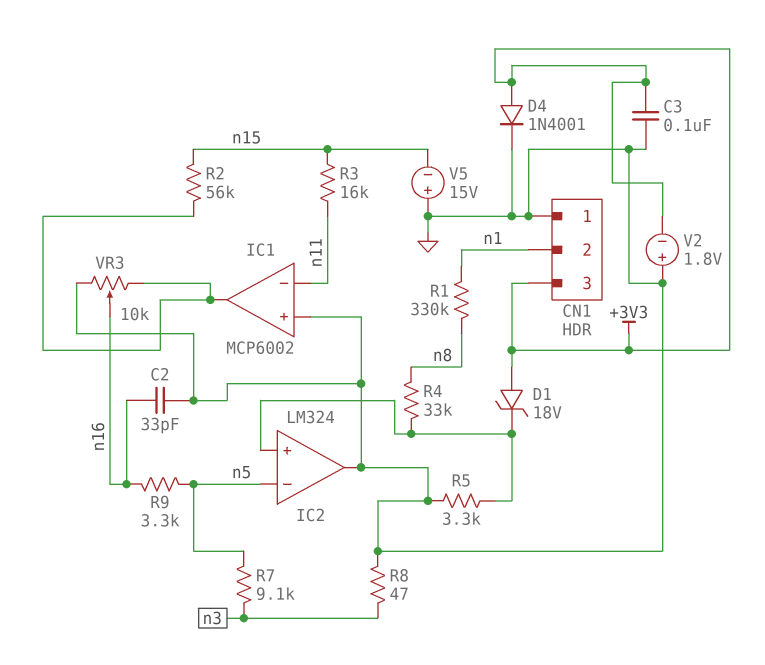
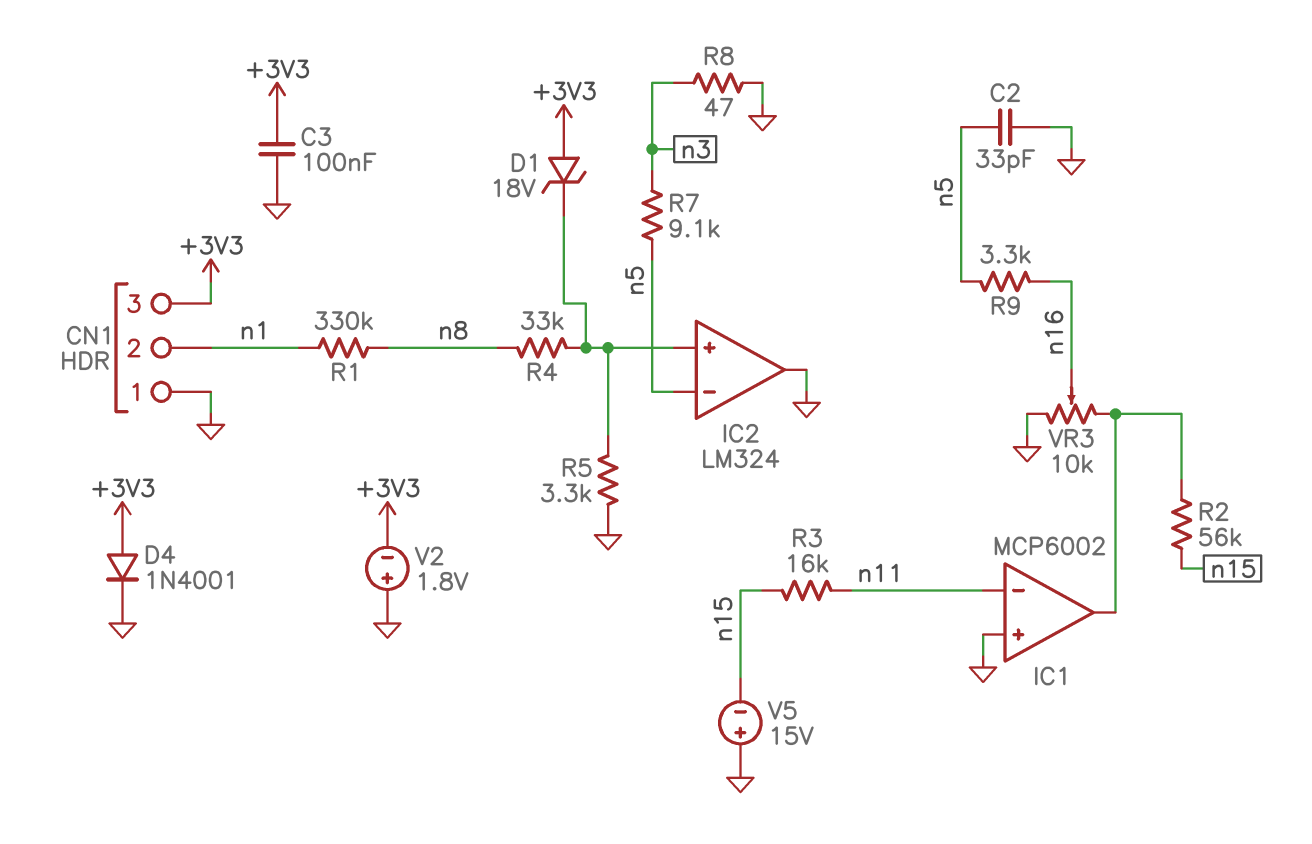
C2: 33pF (GND, n16) -> 33pF (GND, n5)

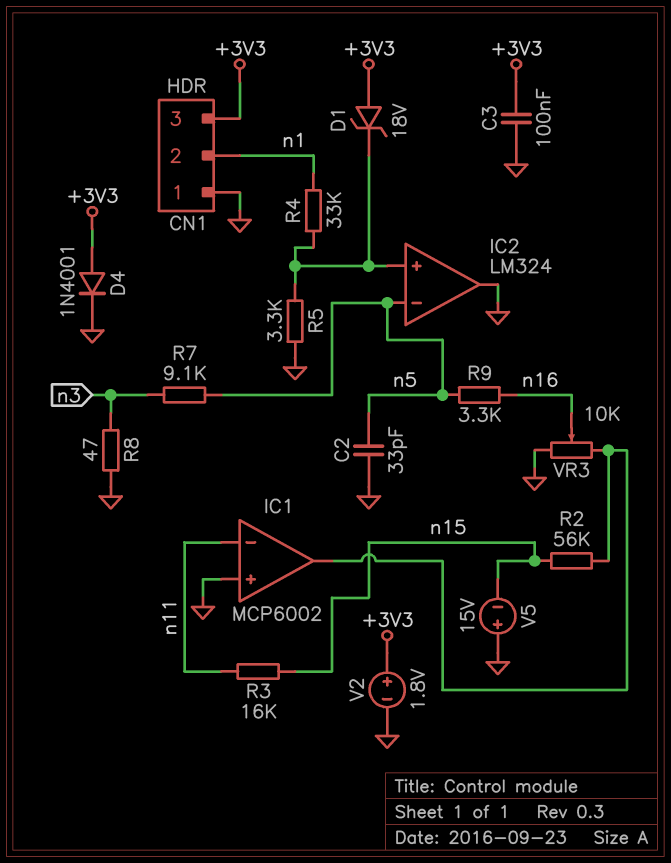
R1: 330k (n1, n8) -> none
R4: 33k (IC2/in+, n8) -> 33k (IC2/in+, n1)
V2: 1.8V (plus GND, minus +3V3) -> 1.8V (plus +3V3, minus GND)

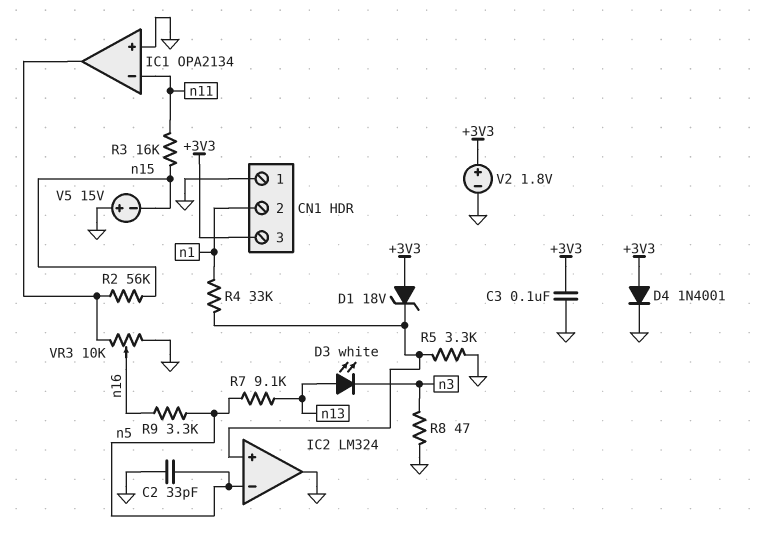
D3: none -> LED white (A n13, K n3)
IC1: MCP6002 -> OPA2134
R7: 9.1k (n3, n5) -> 9.1k (n5, n13)

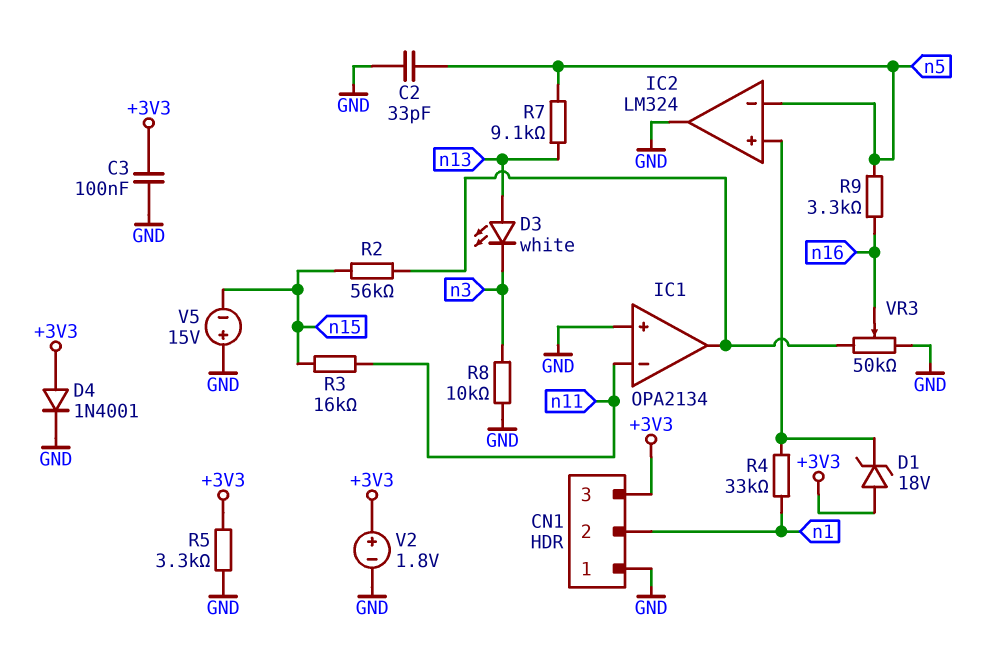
R5: 3.3k (GND, IC2/in+) -> 3.3k (+3V3, GND)
R8: 47 (GND, n3) -> 10k (GND, n3)
VR3: 10k (GND, IC1/out, wiper n16) -> 50k (GND, IC1/out, wiper n16)

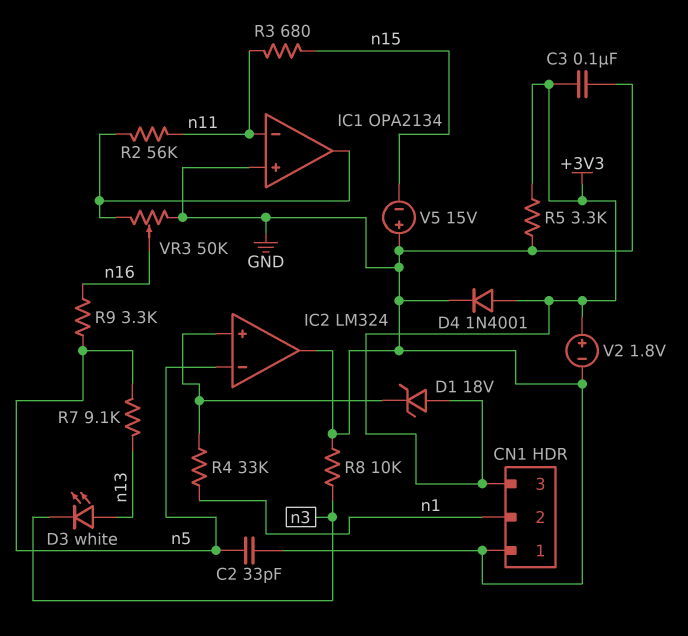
R2: 56k (IC1/out, n15) -> 56k (IC1/out, n11)
R3: 16k (n11, n15) -> 680 (n11, n15)

